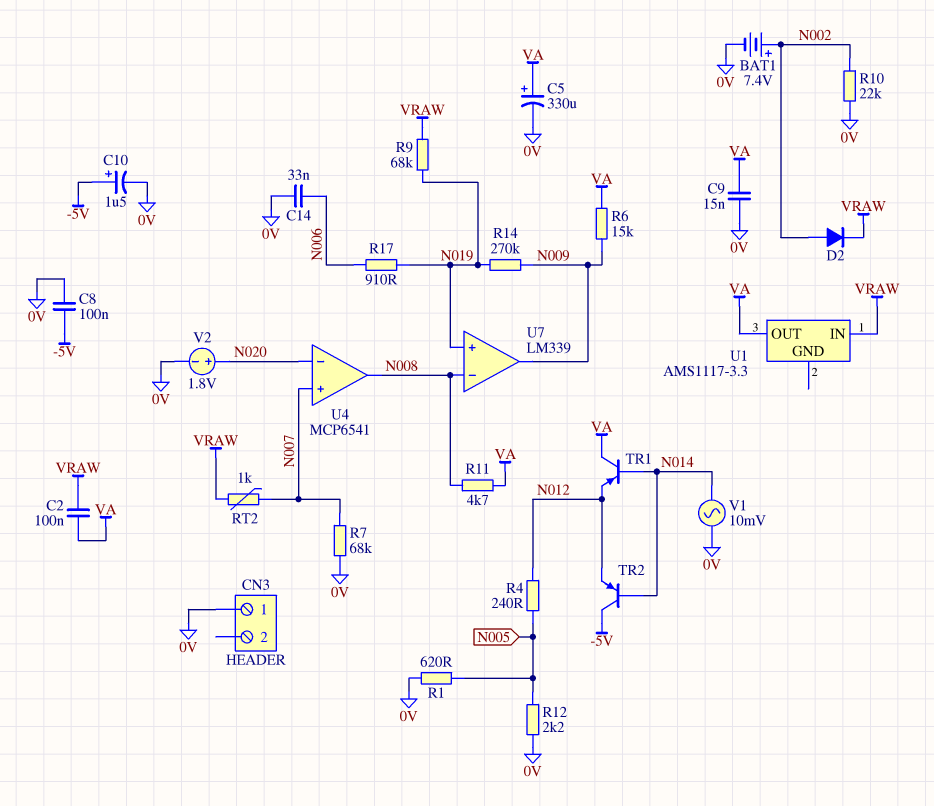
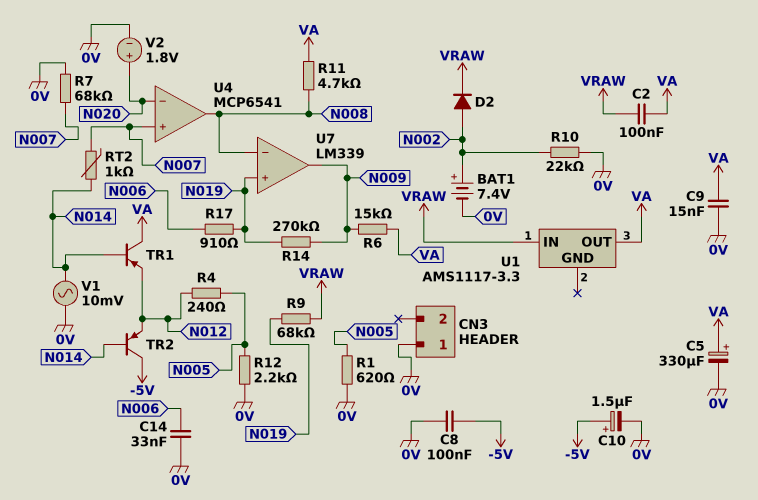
RT2: 1k (N007, VRAW) -> 1k (N007, N014)

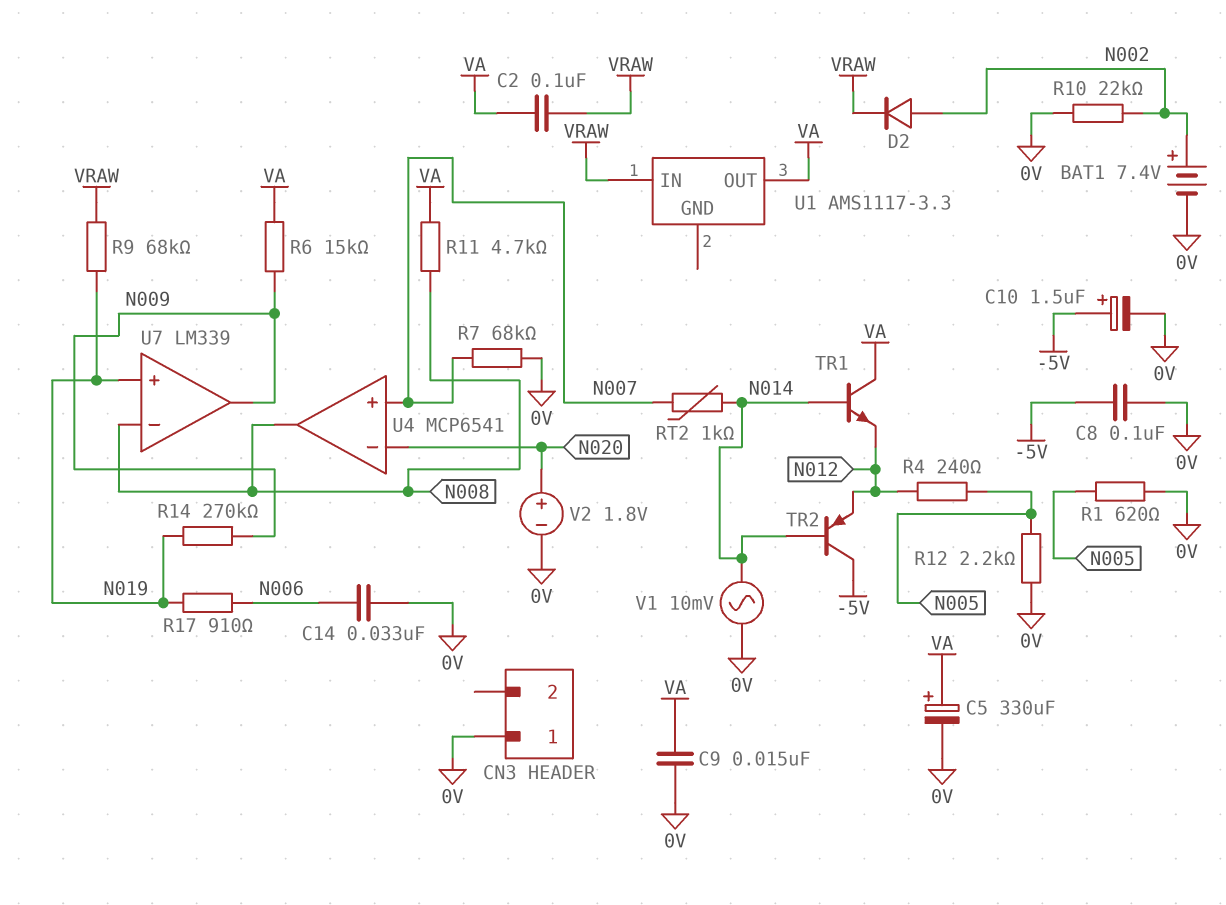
TR1: PNP (B N014, C VA, E N012) -> NPN (B N014, C VA, E N012)

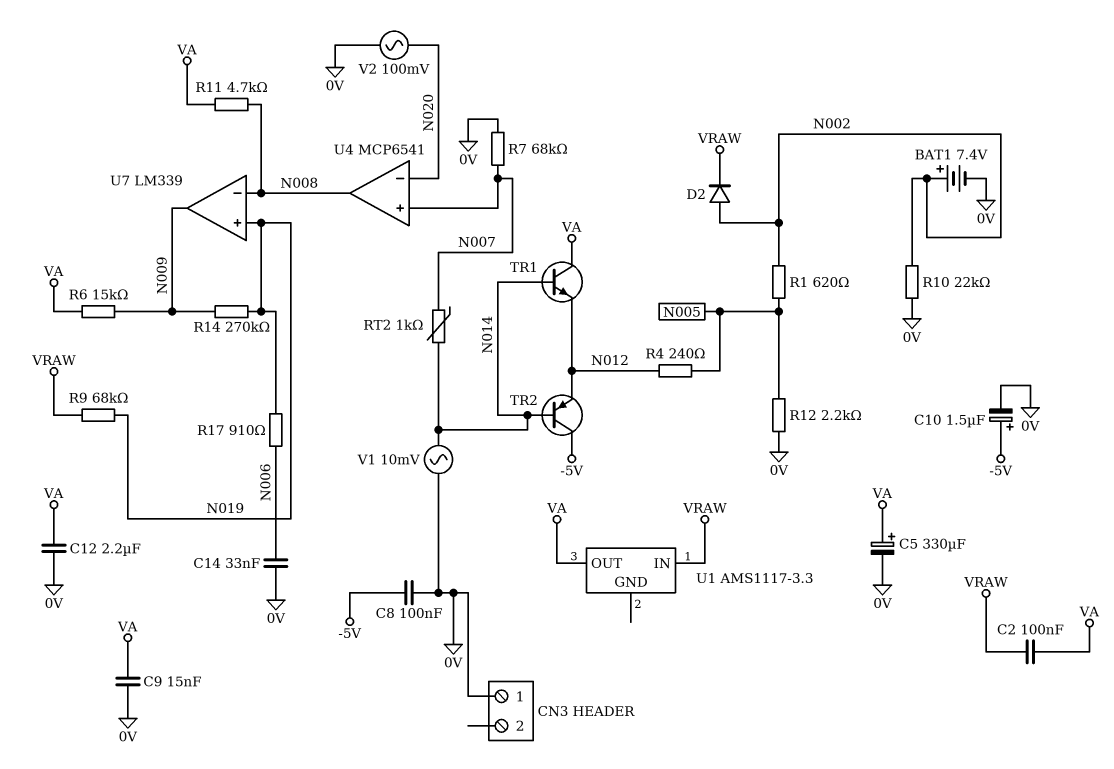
C12: none -> 2.2uF (0V, VA)
R1: 620 (0V, N005) -> 620 (N002, N005)
V2: 1.8V (plus N020, minus 0V) -> AC 100mV (0V, N020)

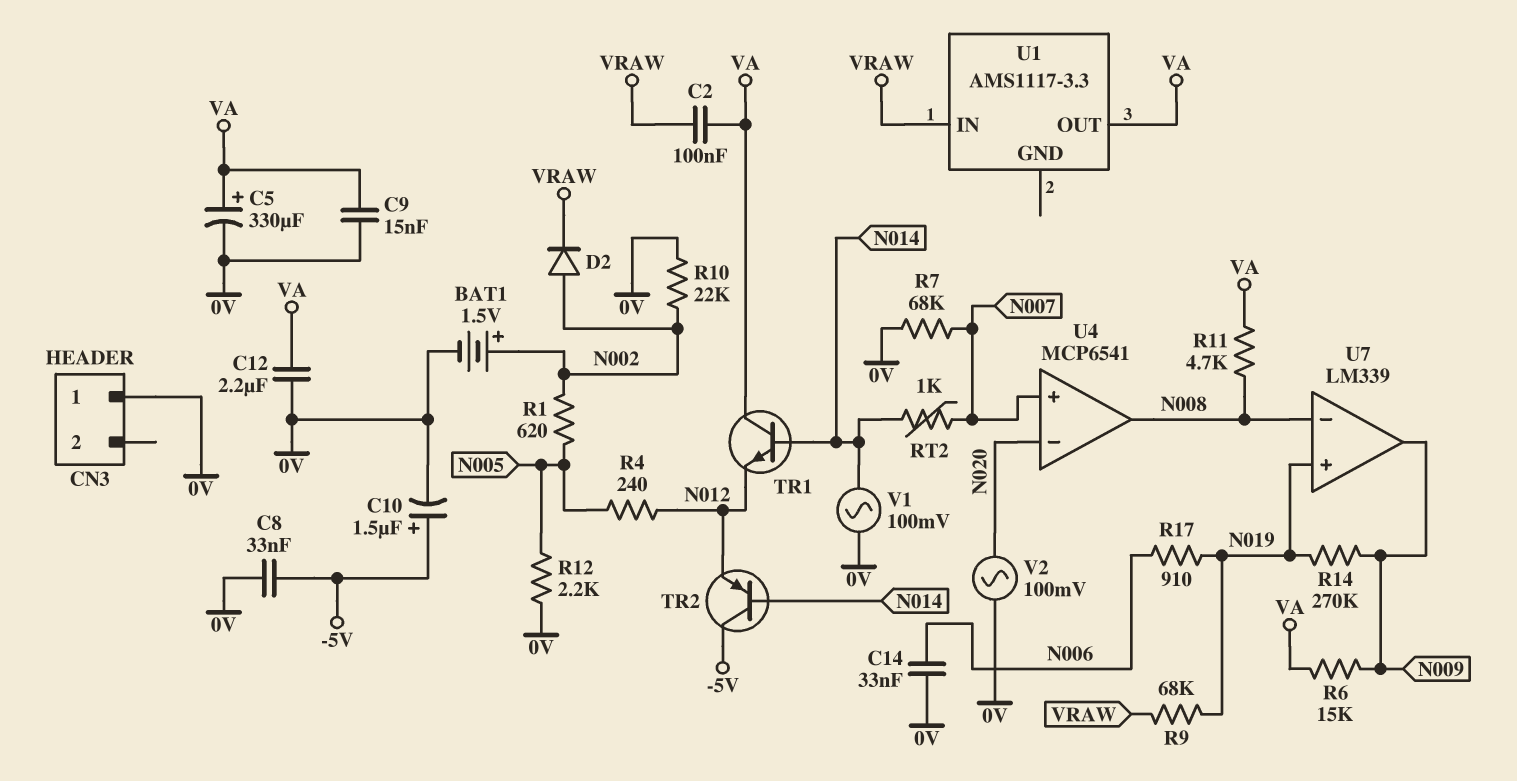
BAT1: 7.4V (plus N002, minus 0V) -> 1.5V (plus N002, minus 0V)
C8: 100nF (-5V, 0V) -> 33nF (-5V, 0V)
V1: AC 10mV (0V, N014) -> AC 100mV (0V, N014)

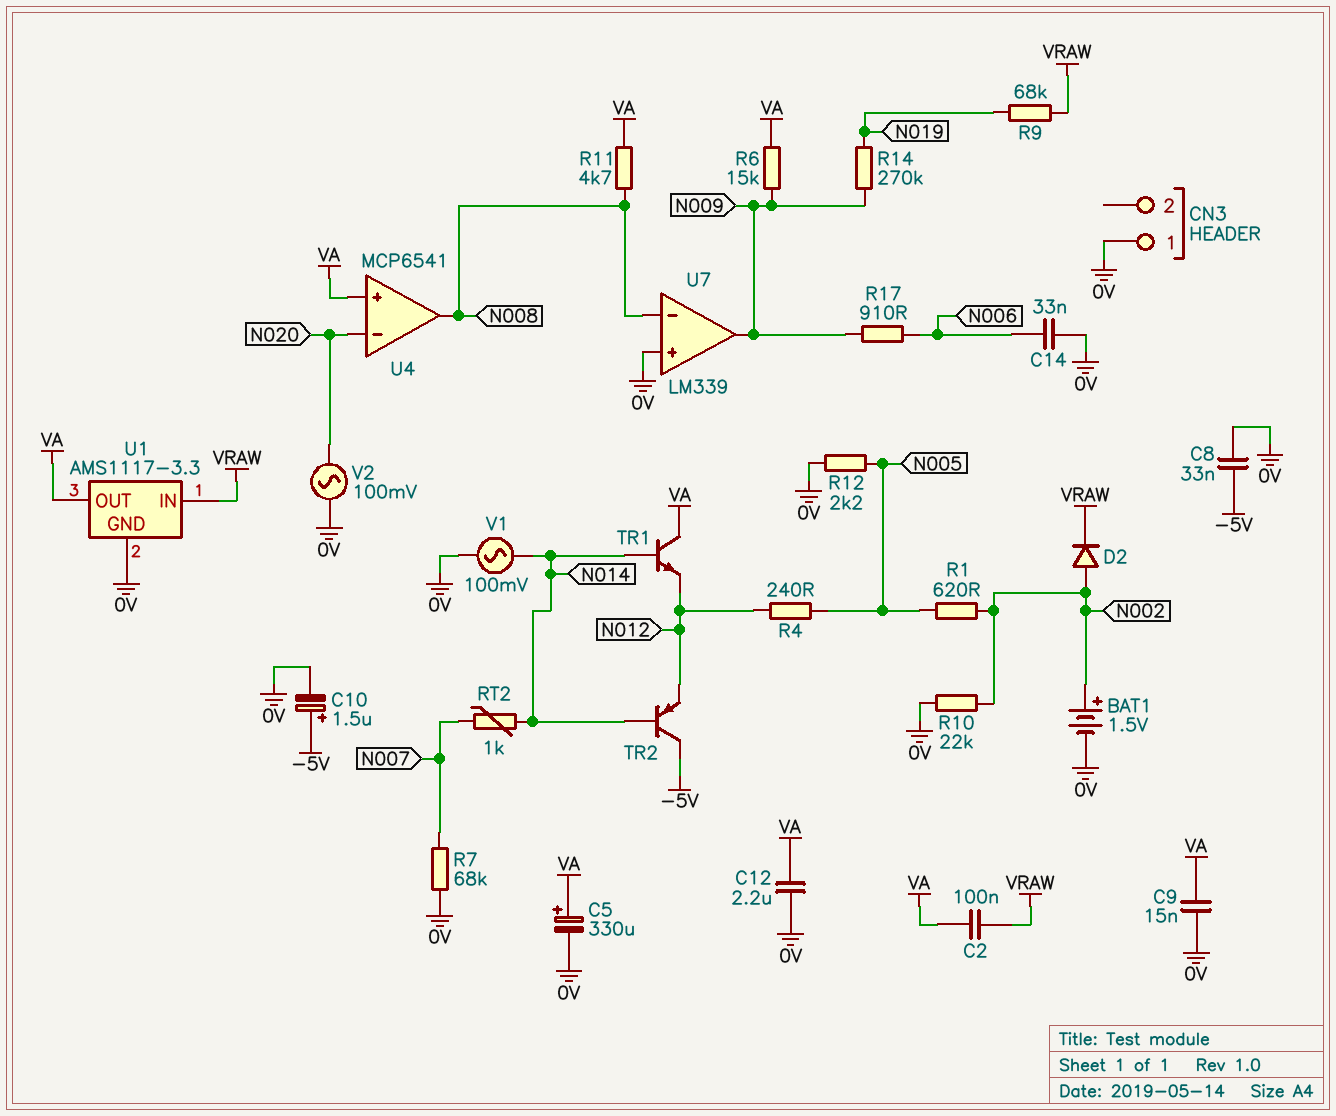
R17: 910 (N006, N019) -> 910 (N006, N009)
U1 pin GND: none -> 0V
U4 pin in+: N007 -> VA
U7 pin in+: N019 -> 0V

